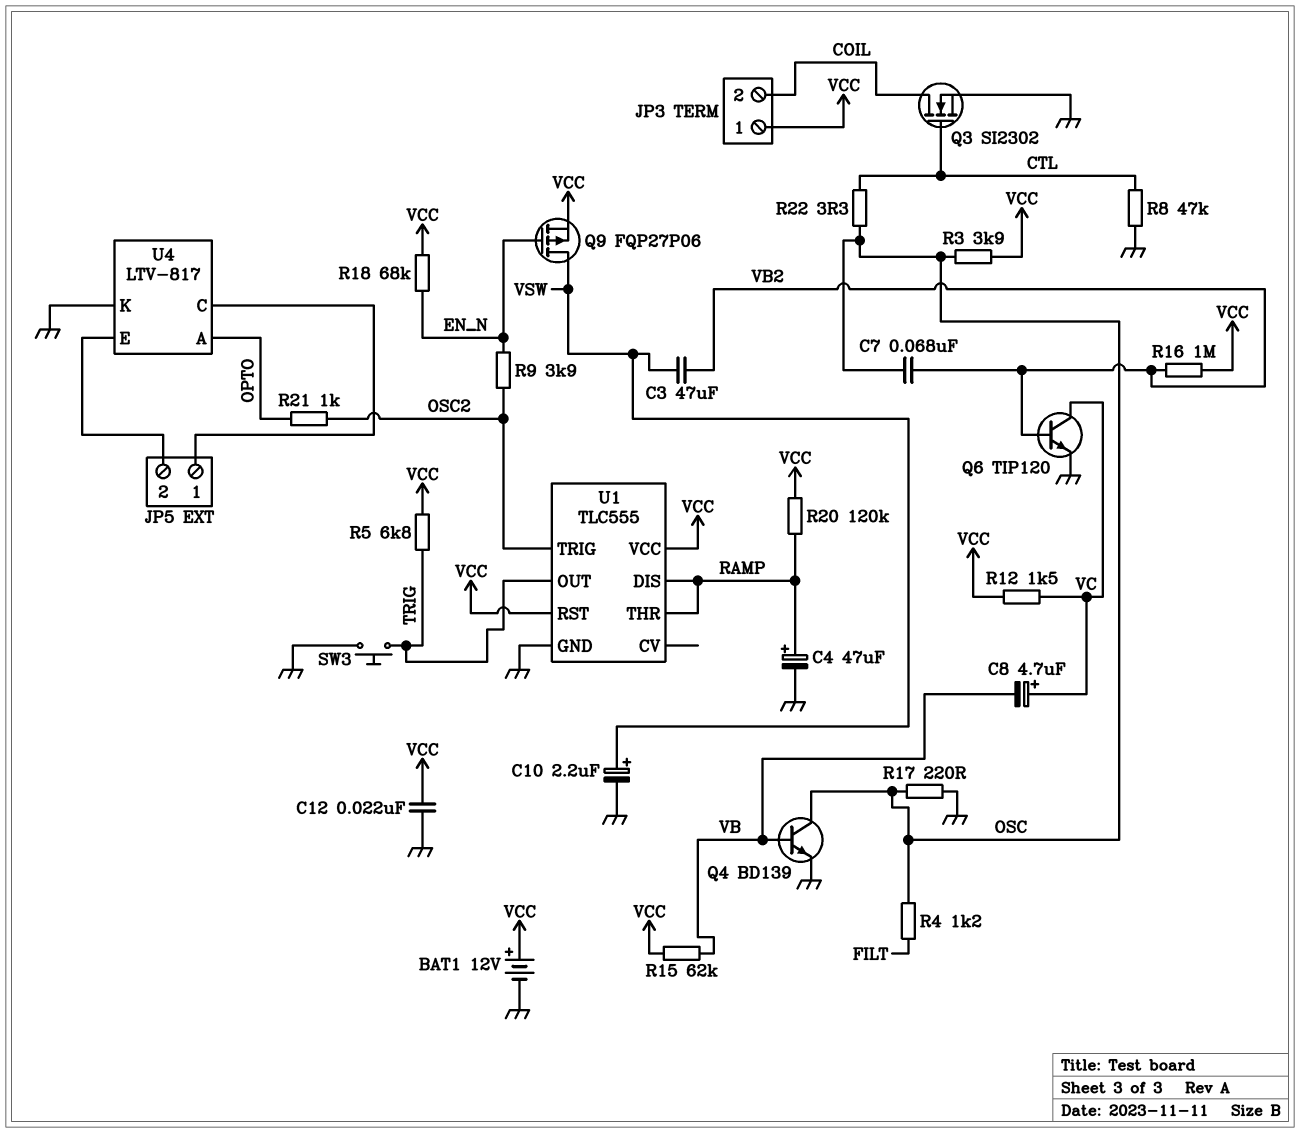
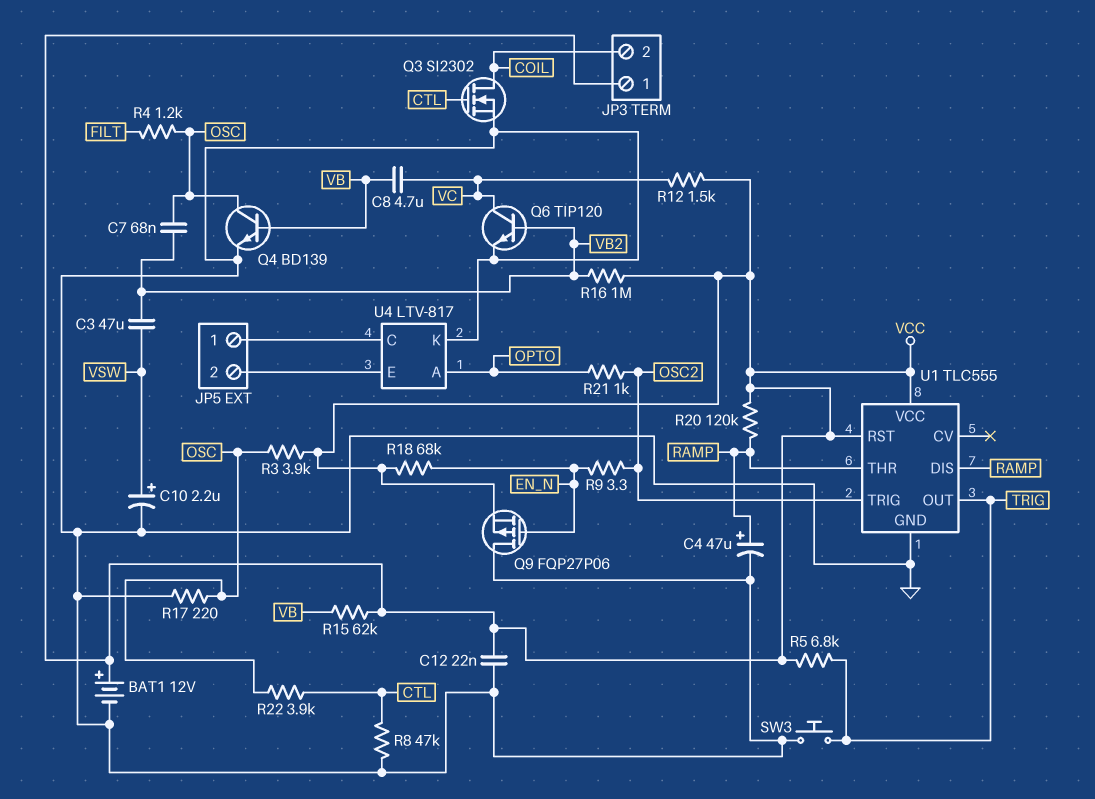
C8: 4.7uF (plus VC, minus VB) -> 4.7uF (VB, VC)
Q9: PMOS FQP27P06 (G EN_N, D VSW, S VCC) -> PMOS FQP27P06 (G EN_N, D GND, S VCC)
R9: 3.9k (EN_N, OSC2) -> 3.3 (EN_N, OSC2)
R22: 3.3 (CTL, OSC) -> 3.9k (CTL, OSC)

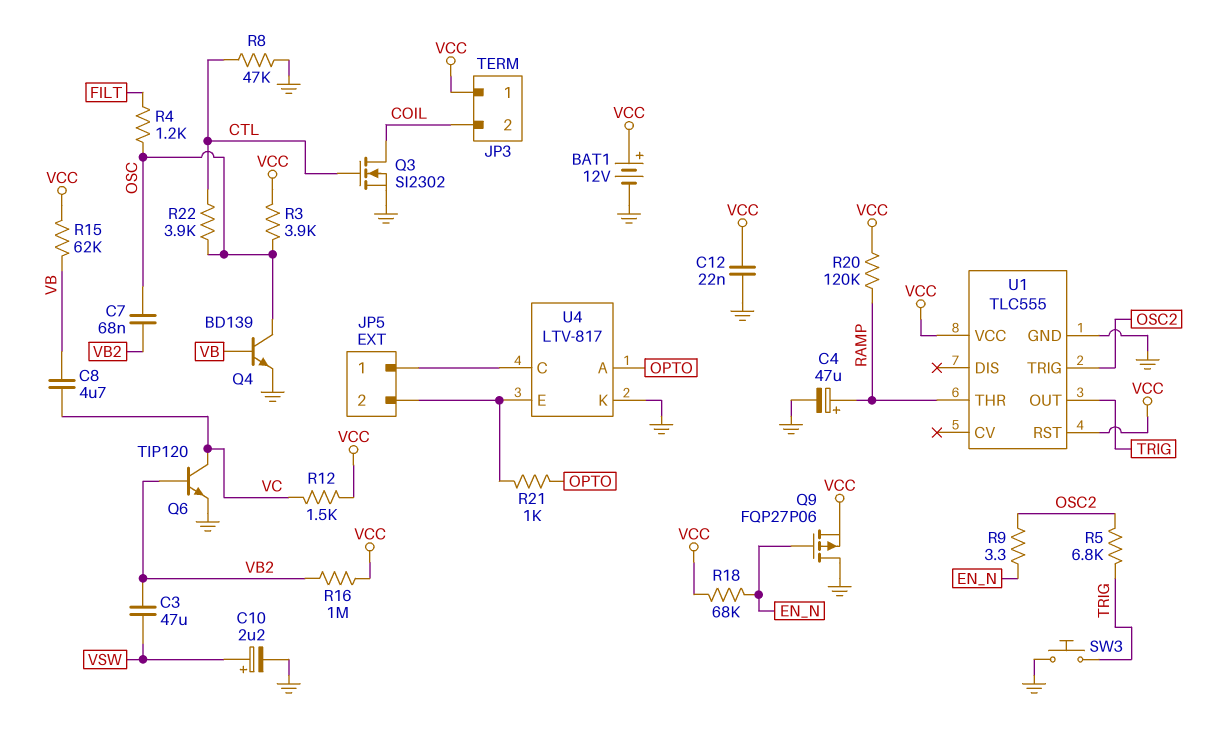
R5: 6.8k (TRIG, VCC) -> 6.8k (OSC2, TRIG)
R17: 220 (GND, OSC) -> none
R21: 1k (OPTO, OSC2) -> 1k (JP5/2, OPTO)
U1 pin DIS: RAMP -> none

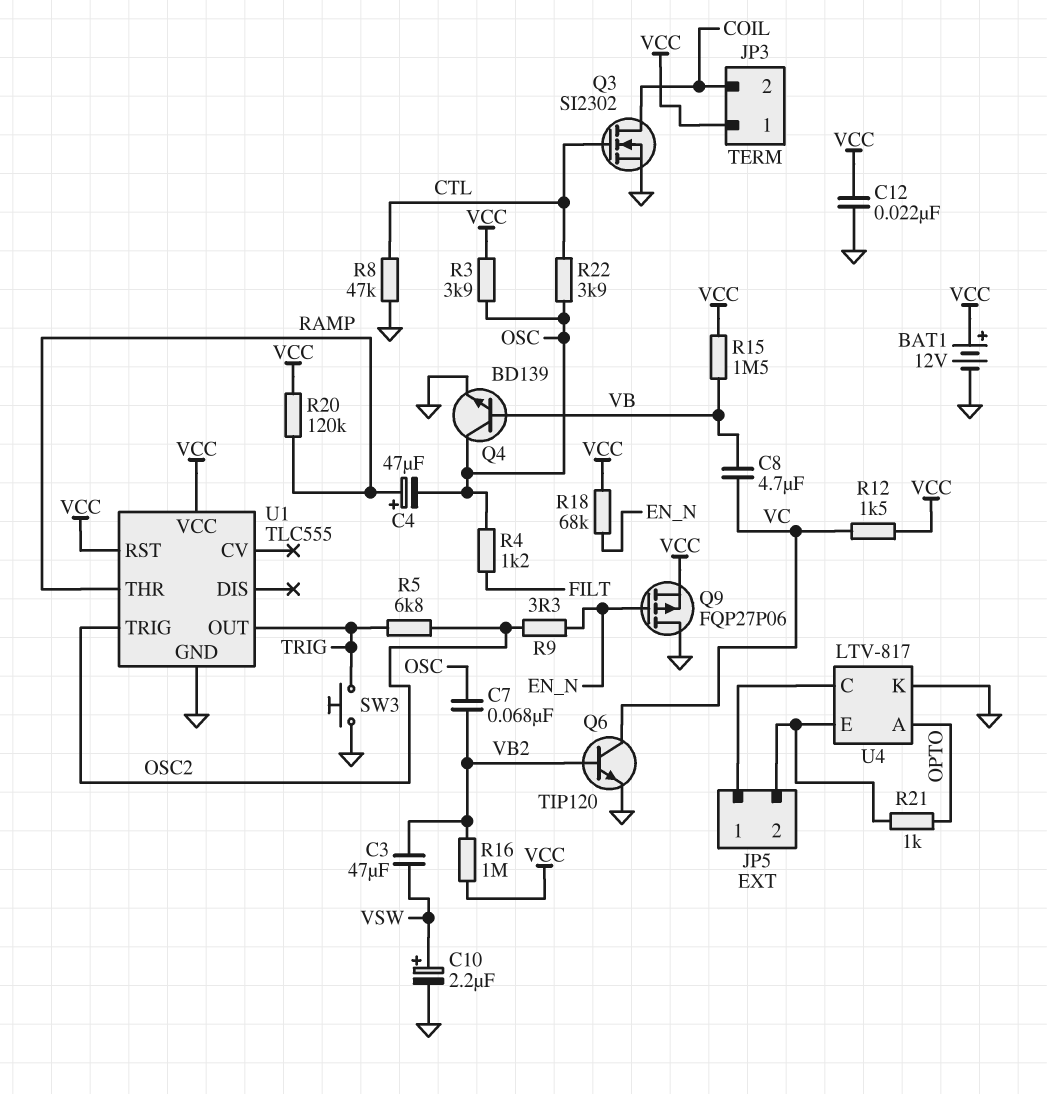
C4: 47uF (plus RAMP, minus GND) -> 47uF (plus RAMP, minus OSC)
R15: 62k (VB, VCC) -> 1.5M (VB, VCC)

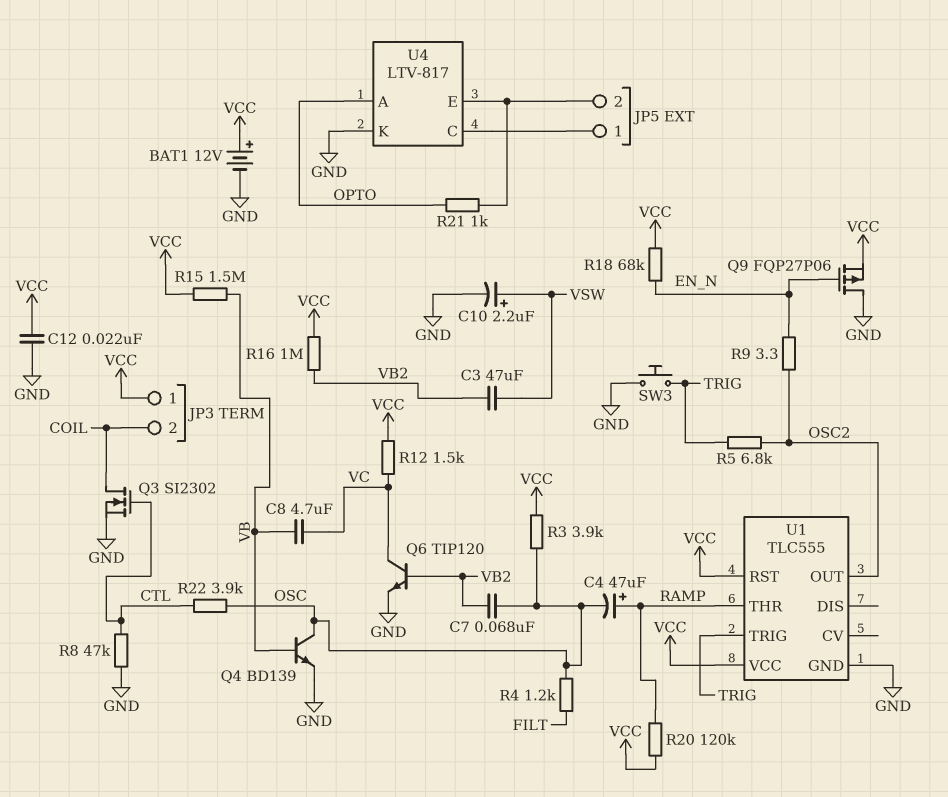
U1 pin OUT: TRIG -> OSC2
U1 pin TRIG: OSC2 -> TRIG

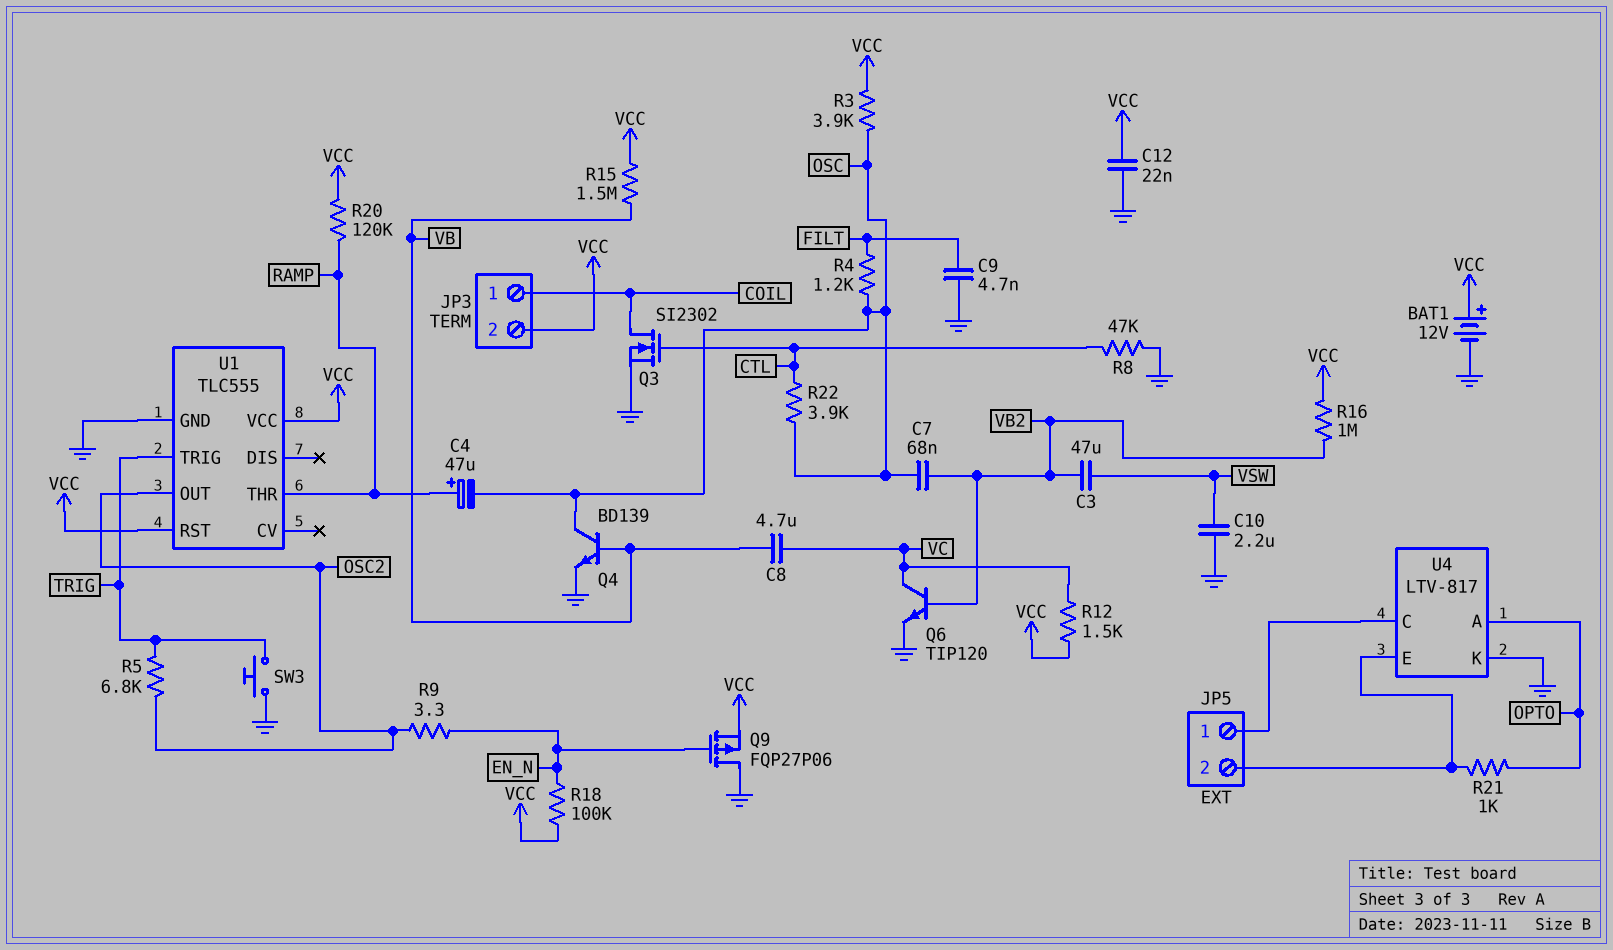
C9: none -> 4.7nF (FILT, GND)
C10: 2.2uF (plus VSW, minus GND) -> 2.2uF (GND, VSW)
JP3 pin 1: VCC -> COIL
JP3 pin 2: COIL -> VCC
R18: 68k (EN_N, VCC) -> 100k (EN_N, VCC)

